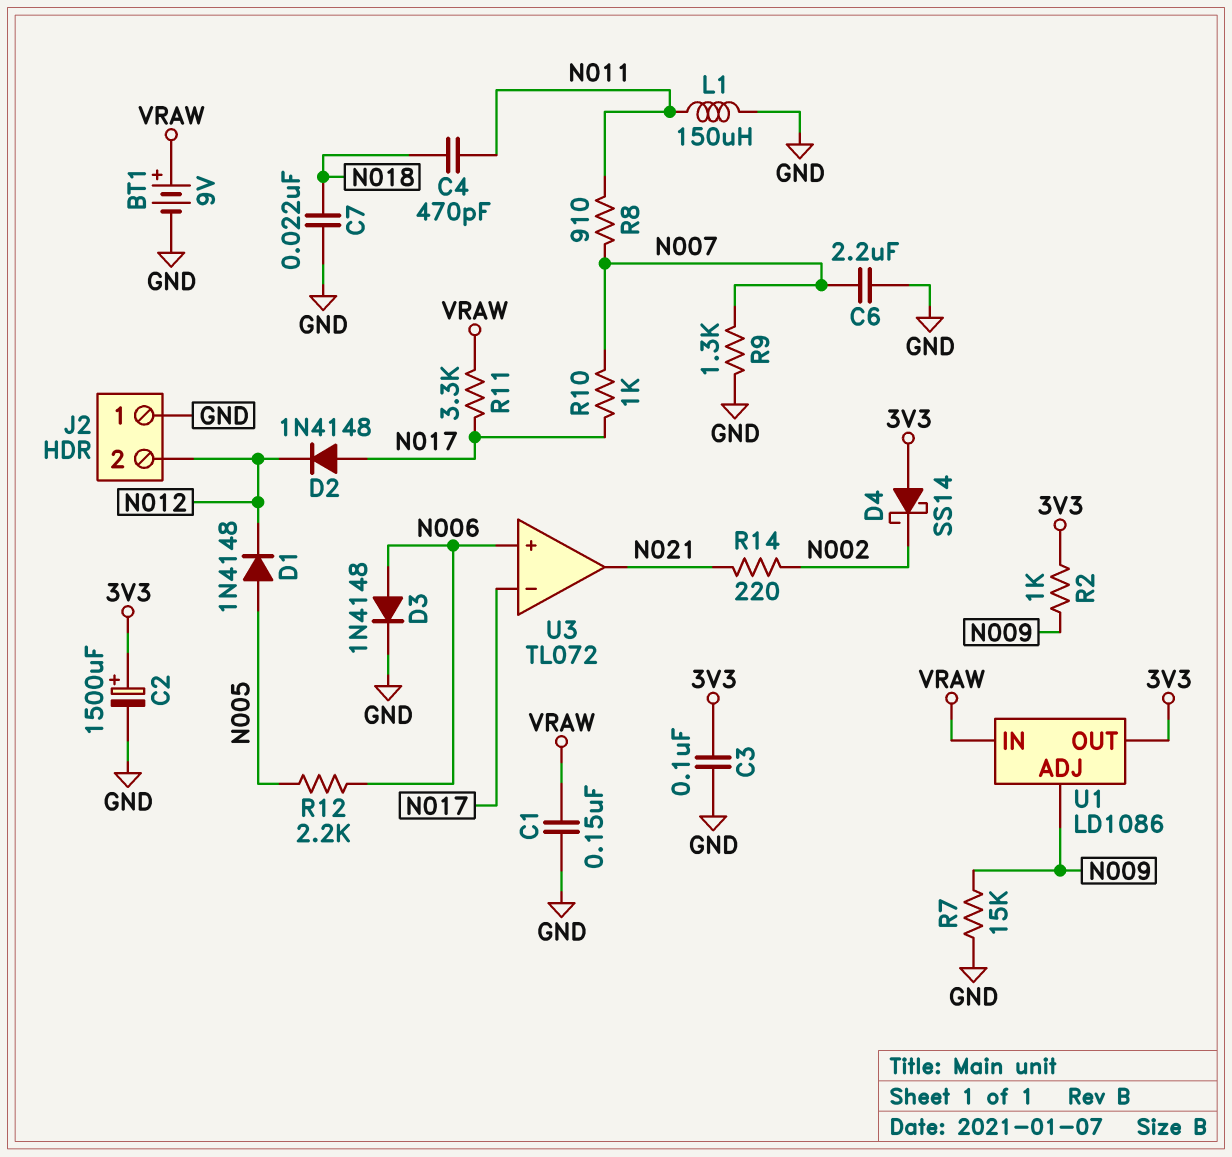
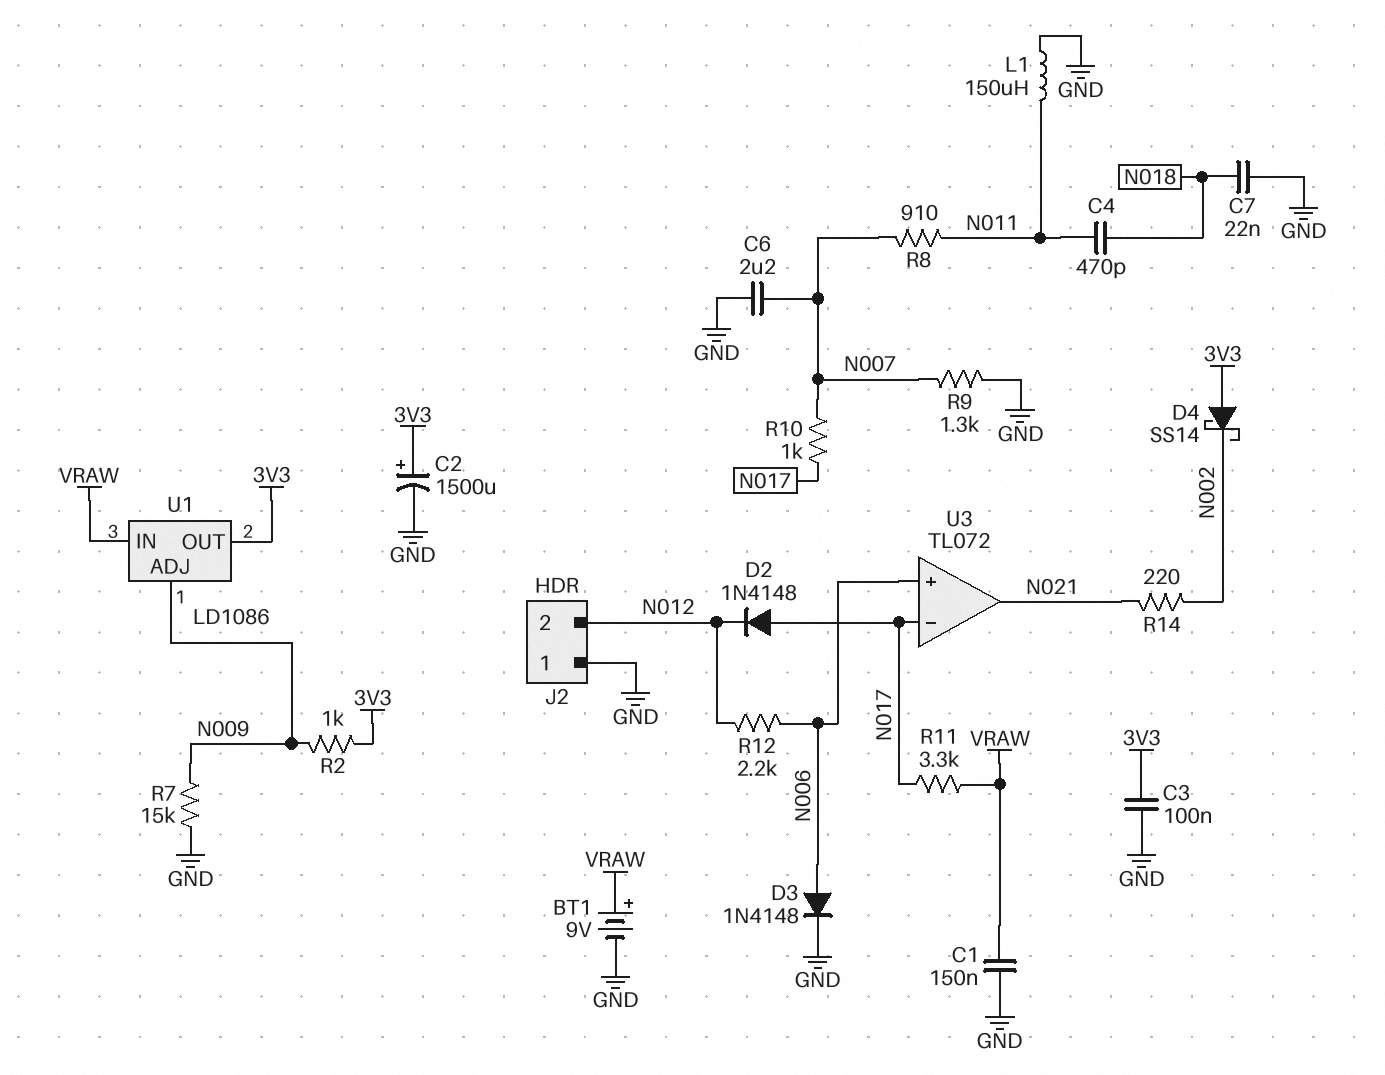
D1: diode 1N4148 (A N005, K N012) -> none
R12: 2.2k (N005, N006) -> 2.2k (N006, N012)

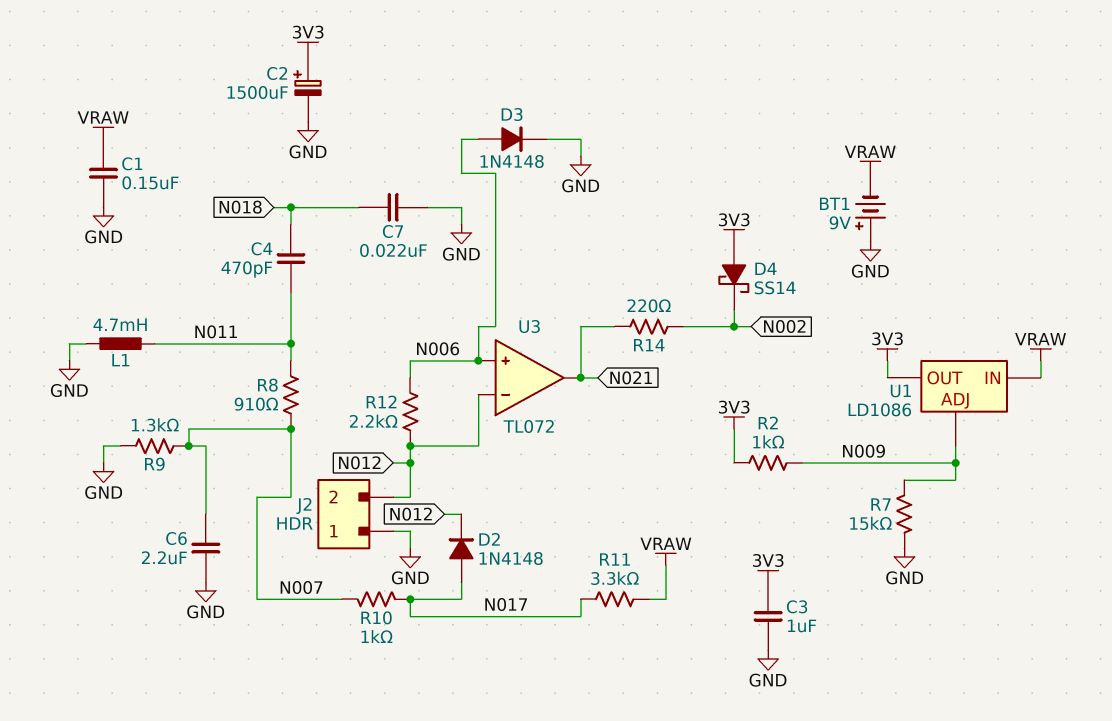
BT1: 9V (plus VRAW, minus GND) -> 9V (plus GND, minus VRAW)
C3: 100nF (3V3, GND) -> 1uF (3V3, GND)
L1: 150uH (GND, N011) -> 4.7mH (GND, N011)
U3 pin in-: N017 -> N012

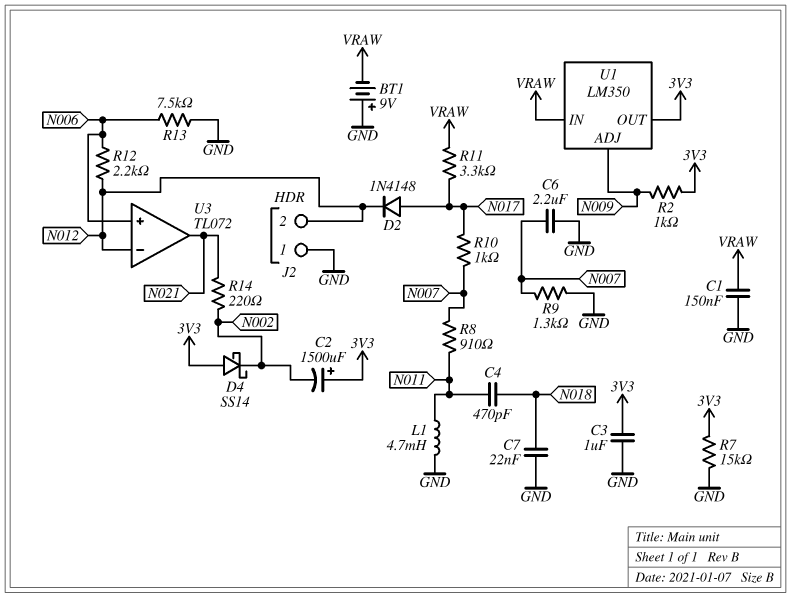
C2: 1500uF (plus 3V3, minus GND) -> 1500uF (plus 3V3, minus N002)
D3: diode 1N4148 (A N006, K GND) -> none
R7: 15k (GND, N009) -> 15k (3V3, GND)
R13: none -> 7.5k (GND, N006)
U1: LD1086 -> LM350

